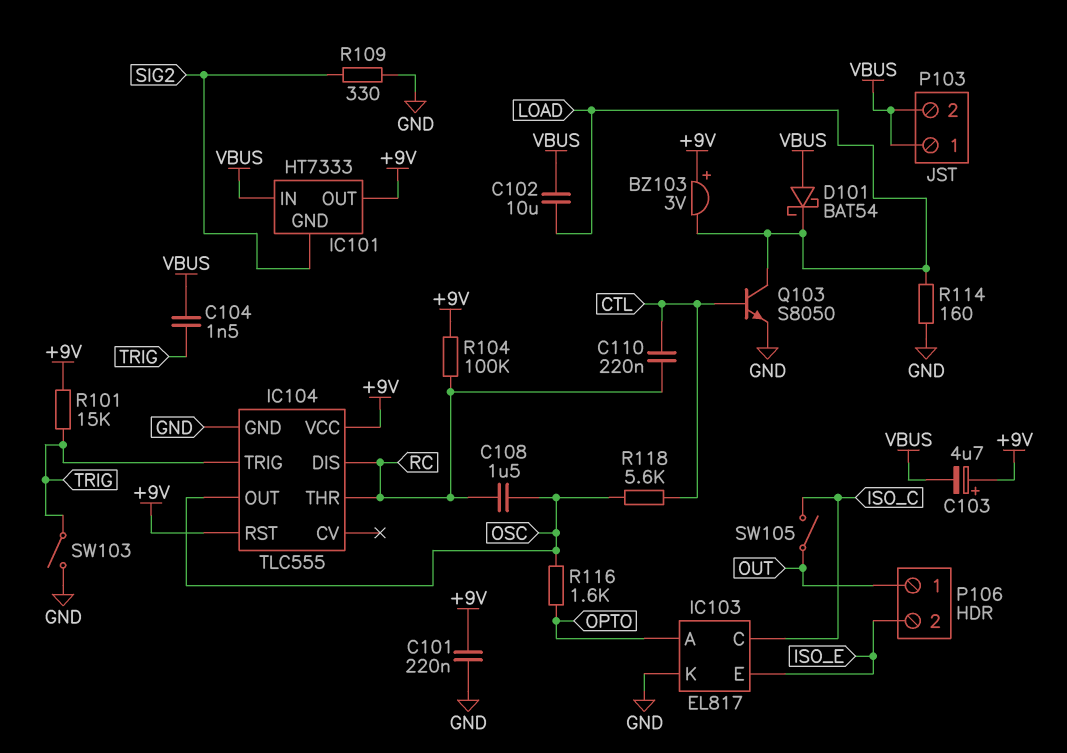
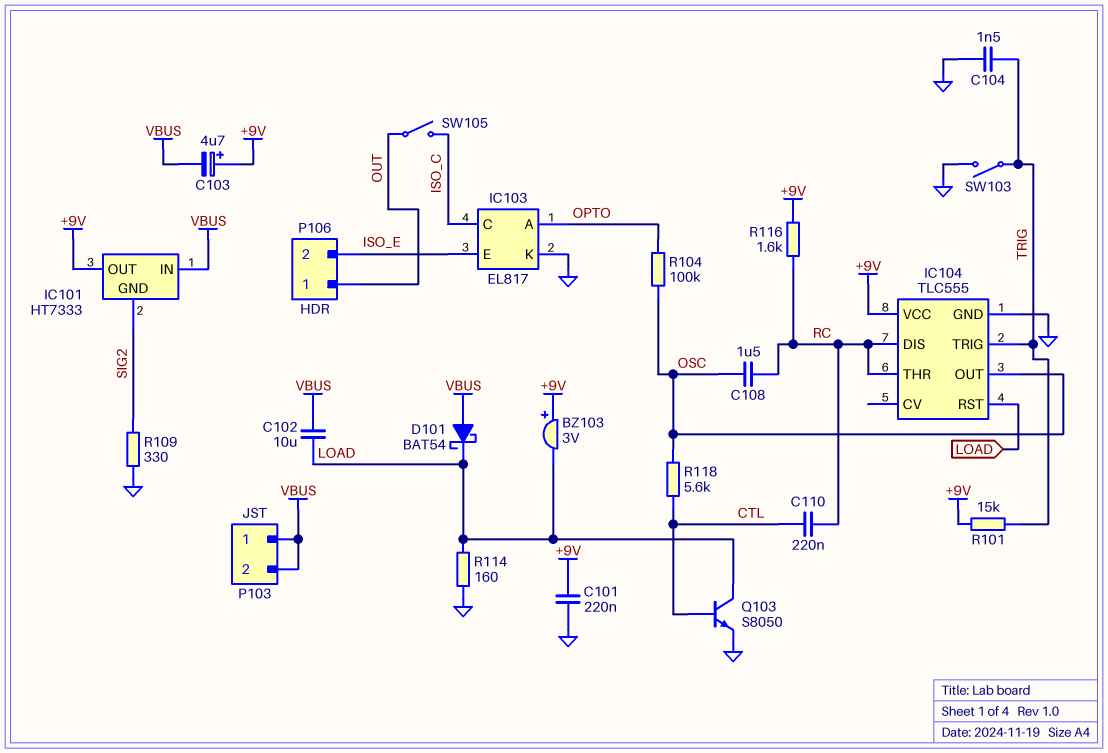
C104: 1.5nF (TRIG, VBUS) -> 1.5nF (GND, TRIG)
IC104 pin RST: +9V -> LOAD
R104: 100k (+9V, RC) -> 100k (OPTO, OSC)
R116: 1.6k (OPTO, OSC) -> 1.6k (+9V, RC)

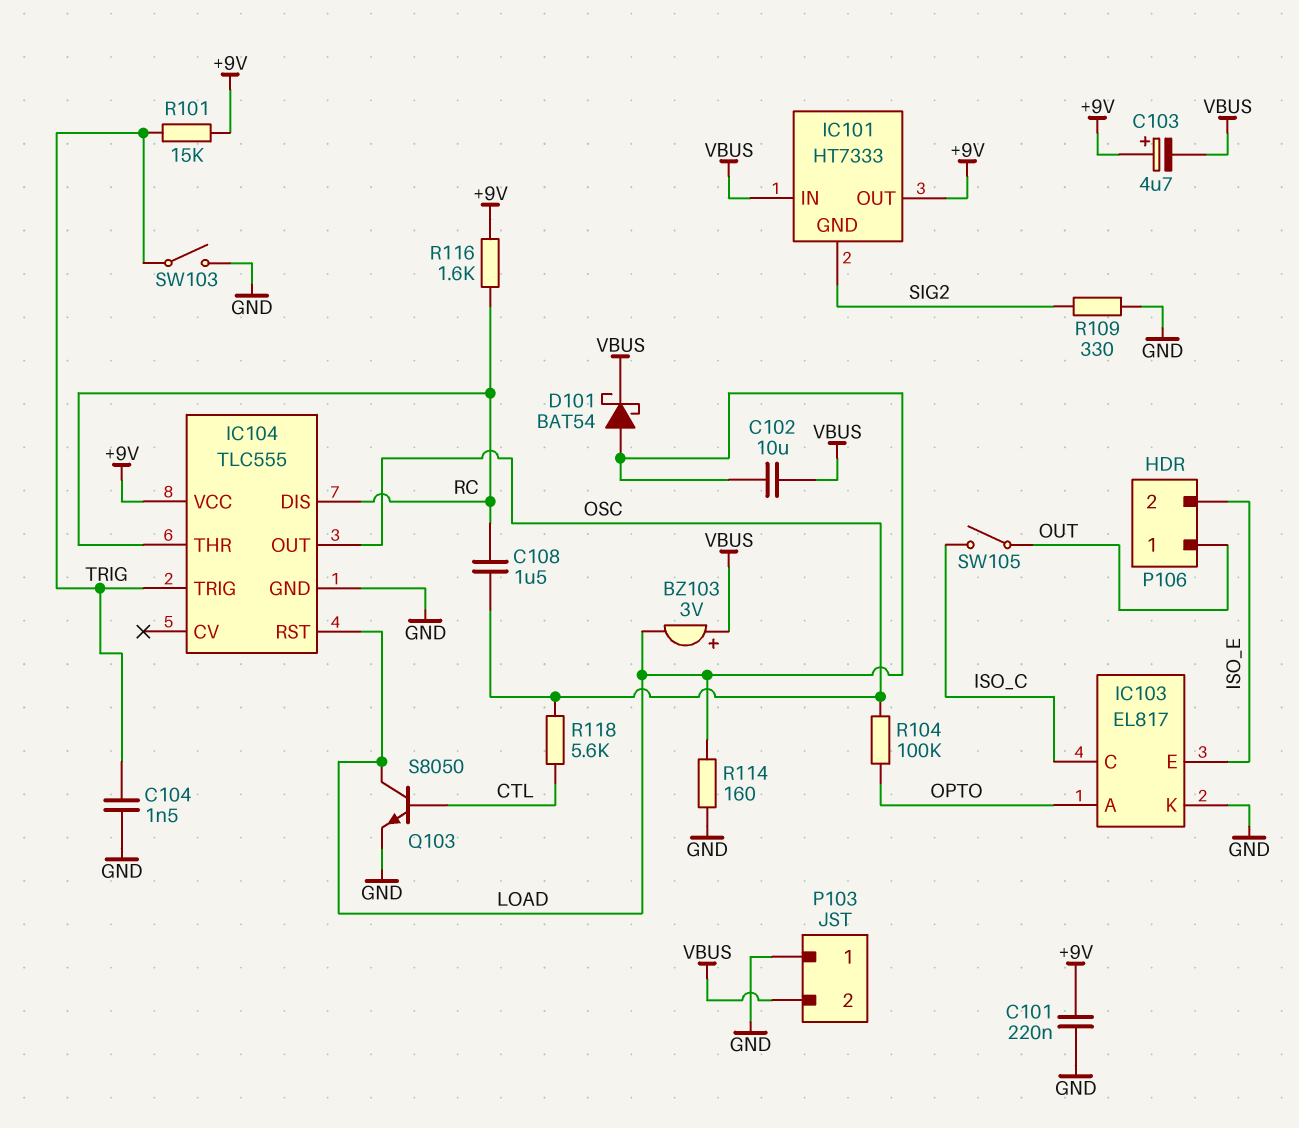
BZ103: buzzer 3V (plus +9V, minus LOAD) -> buzzer 3V (plus VBUS, minus LOAD)
C110: 220nF (CTL, RC) -> none
D101: schottky BAT54 (A VBUS, K LOAD) -> schottky BAT54 (A LOAD, K VBUS)
P103 pin 1: VBUS -> GND

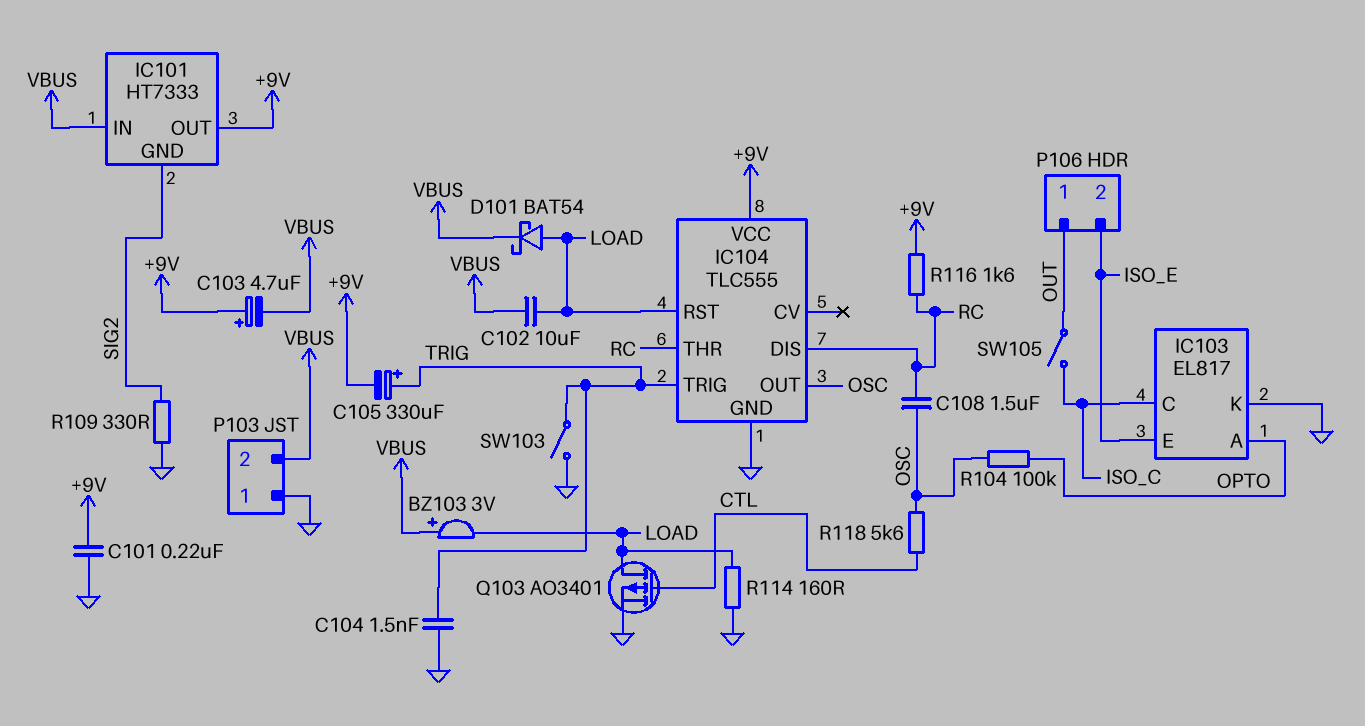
C105: none -> 330uF (plus TRIG, minus +9V)
Q103: NPN S8050 (B CTL, C LOAD, E GND) -> PMOS AO3401 (G CTL, D LOAD, S GND)
R101: 15k (+9V, TRIG) -> none

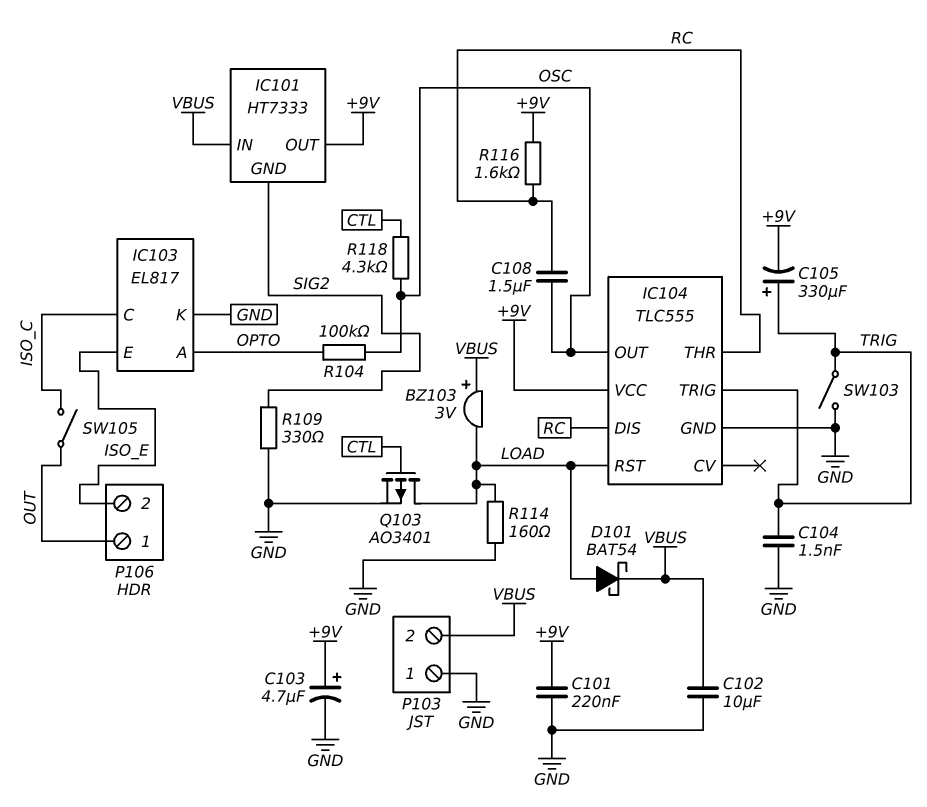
C102: 10uF (LOAD, VBUS) -> 10uF (GND, VBUS)
C103: 4.7uF (plus +9V, minus VBUS) -> 4.7uF (plus +9V, minus GND)
R118: 5.6k (CTL, OSC) -> 4.3k (CTL, OSC)

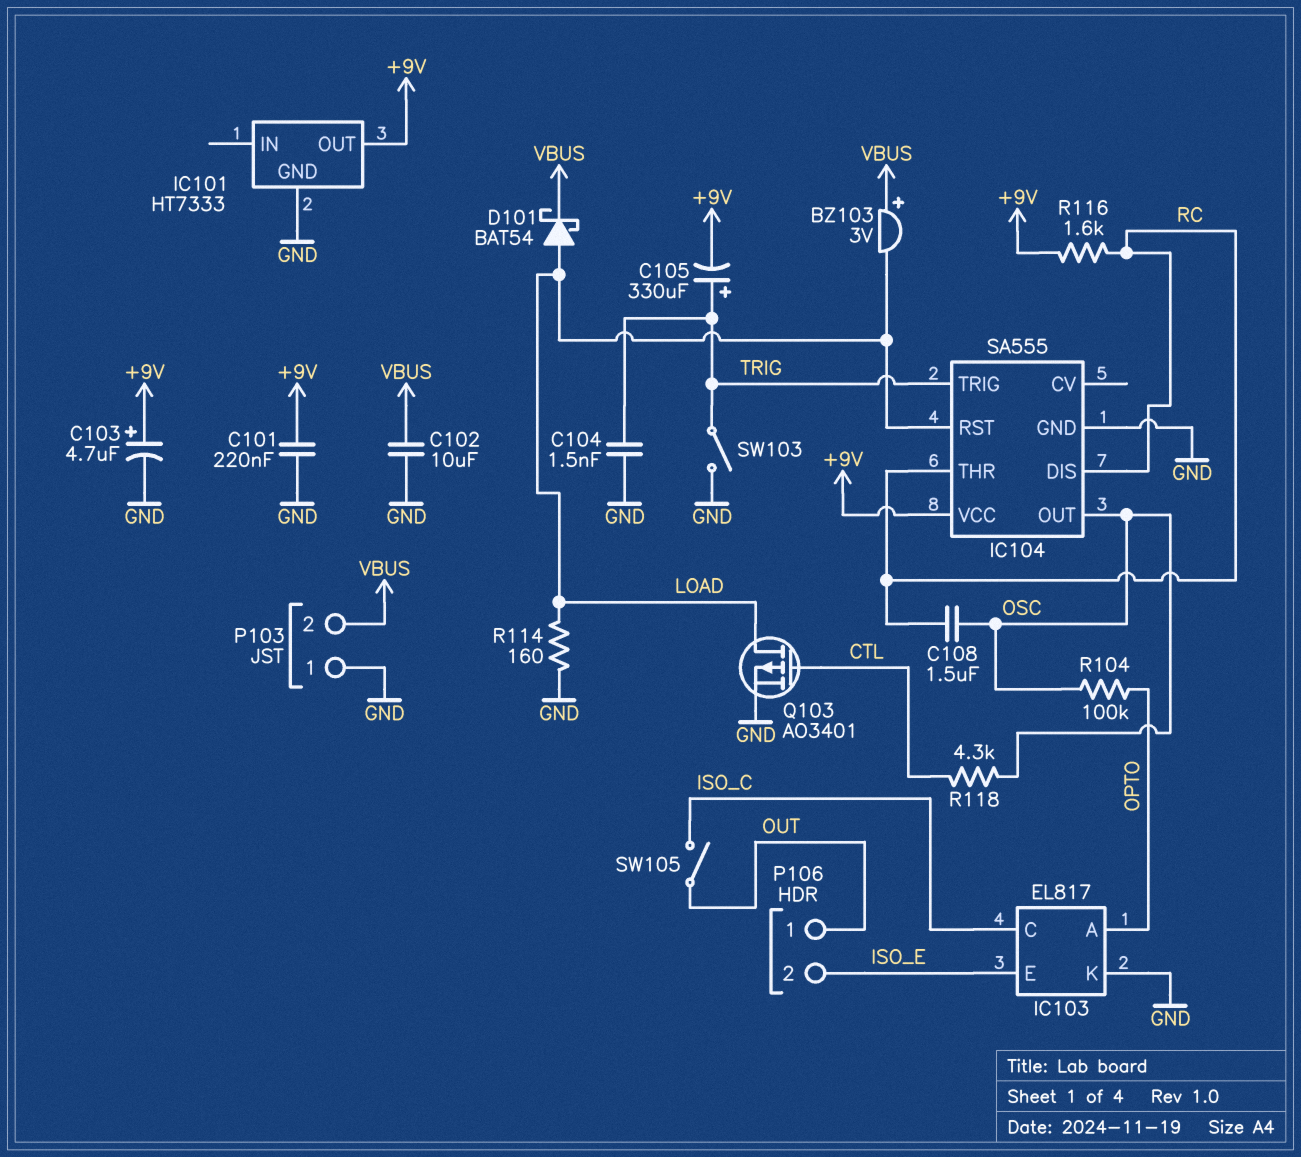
IC101 pin GND: SIG2 -> GND
IC101 pin IN: VBUS -> none
IC104: TLC555 -> SA555
R109: 330 (GND, SIG2) -> none

